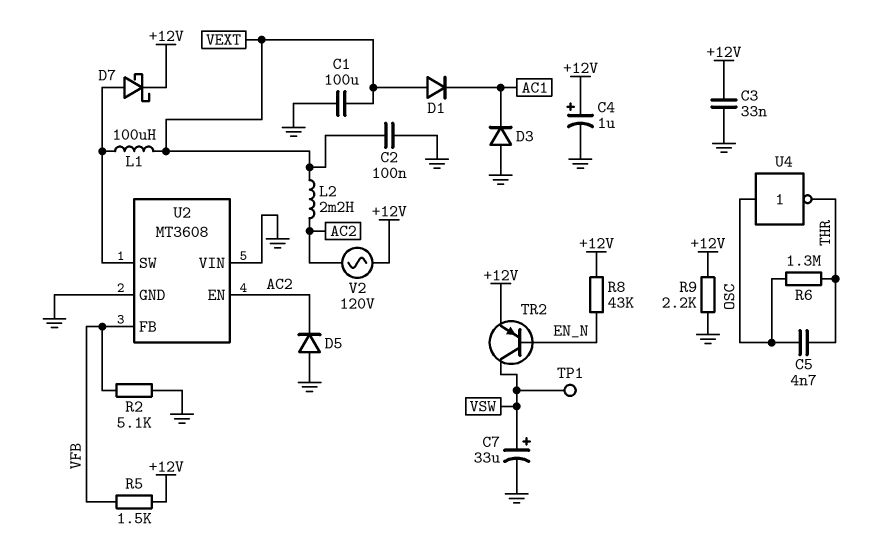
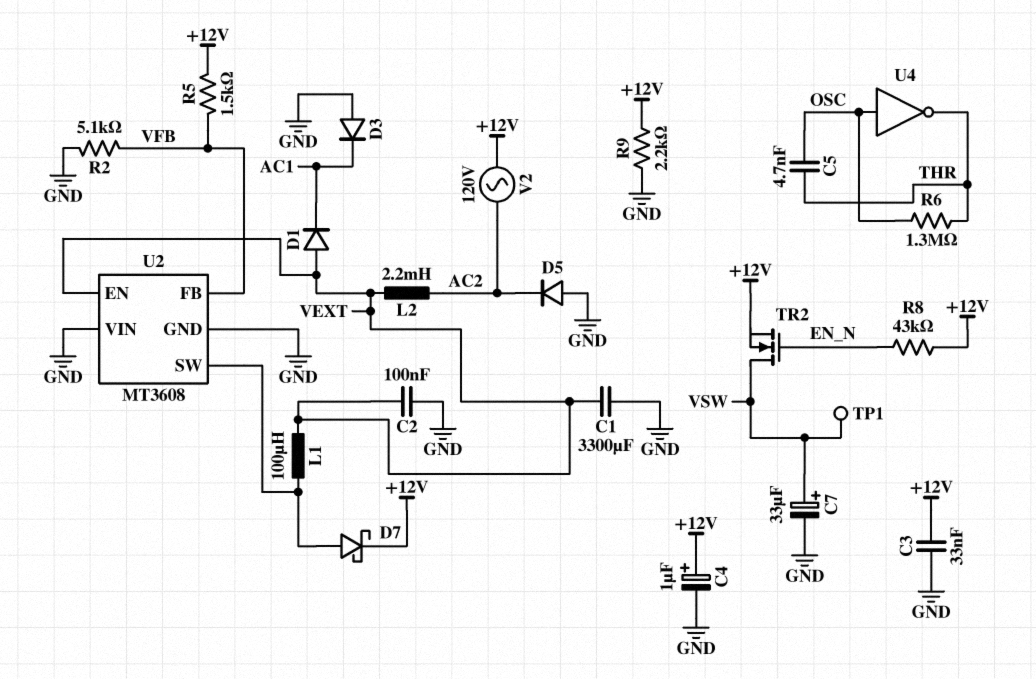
C1: 100uF (GND, VEXT) -> 3300uF (GND, VEXT)
TR2: PNP (B EN_N, C VSW, E +12V) -> NMOS (G EN_N, D VSW, S +12V)
U2 pin EN: AC2 -> VEXT

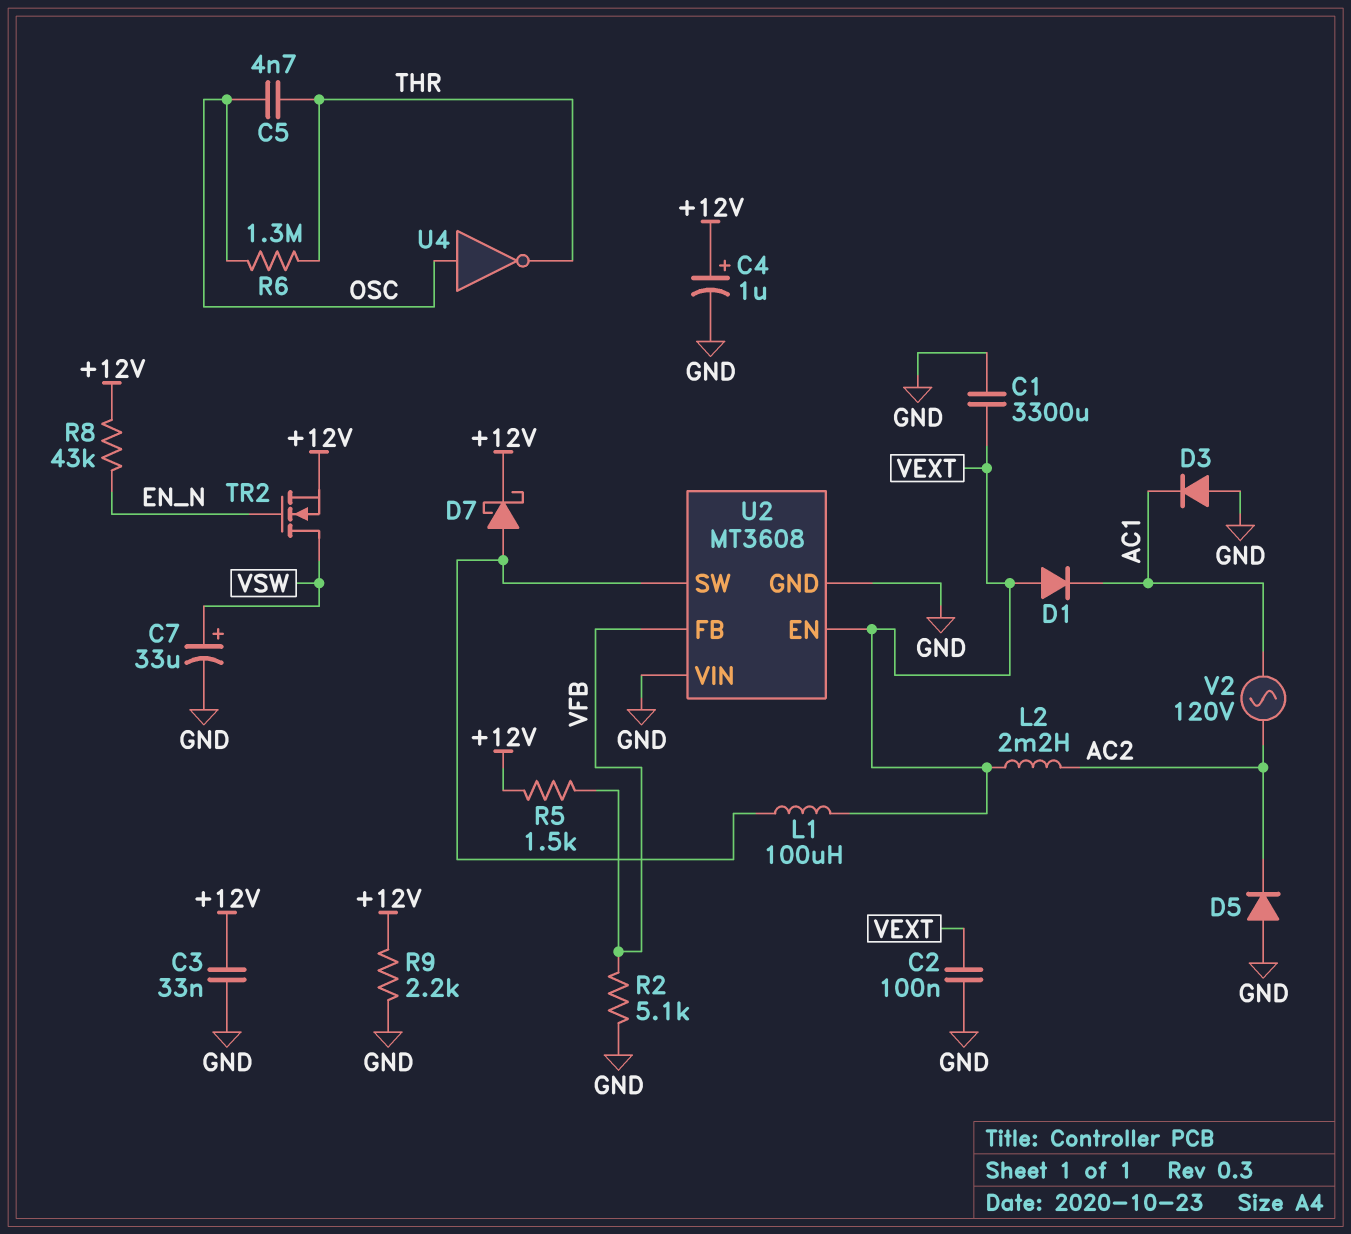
TP1: test point (VSW) -> none
V2: AC 120V (+12V, AC2) -> AC 120V (AC1, AC2)

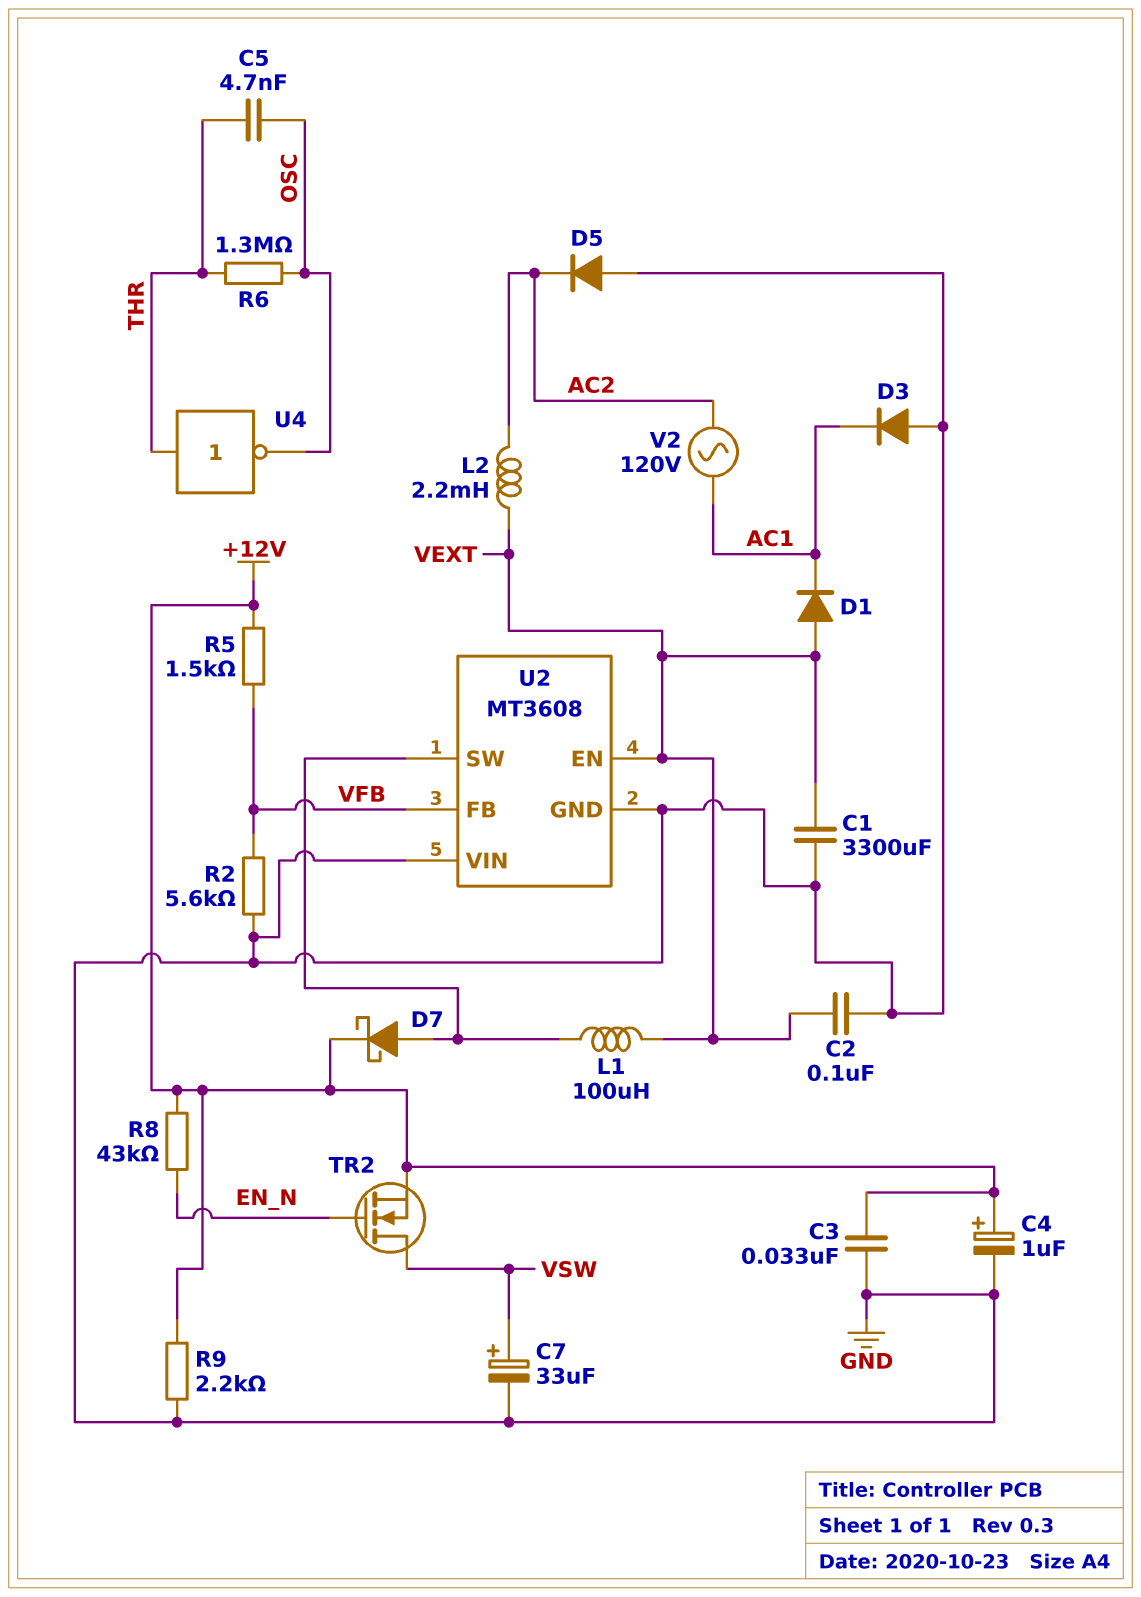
R2: 5.1k (GND, VFB) -> 5.6k (GND, VFB)
U4: NOT (in OSC, out THR) -> NOT (in THR, out OSC)

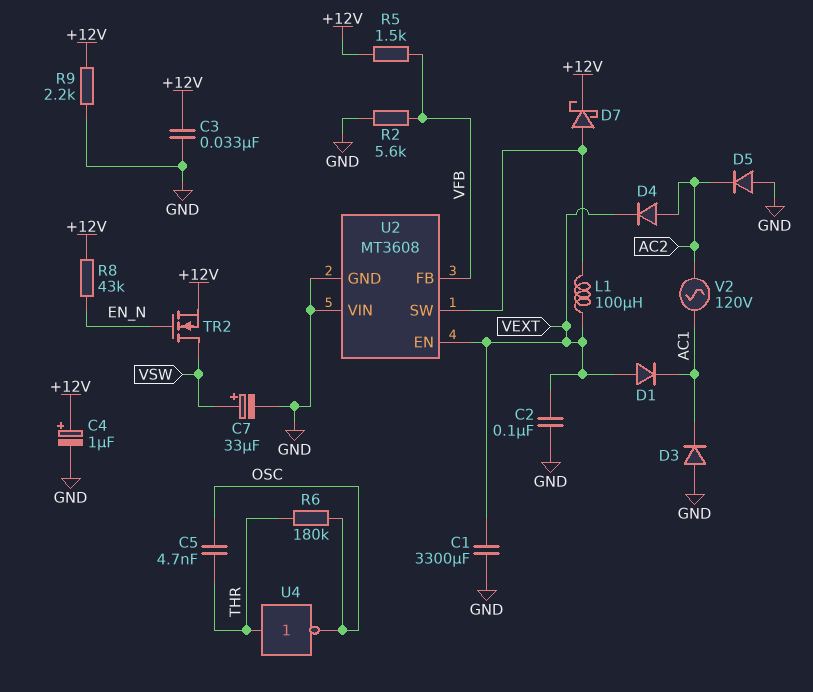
D4: none -> diode (A AC2, K VEXT)
L2: 2.2mH (AC2, VEXT) -> none
R6: 1.3M (OSC, THR) -> 180k (OSC, THR)

